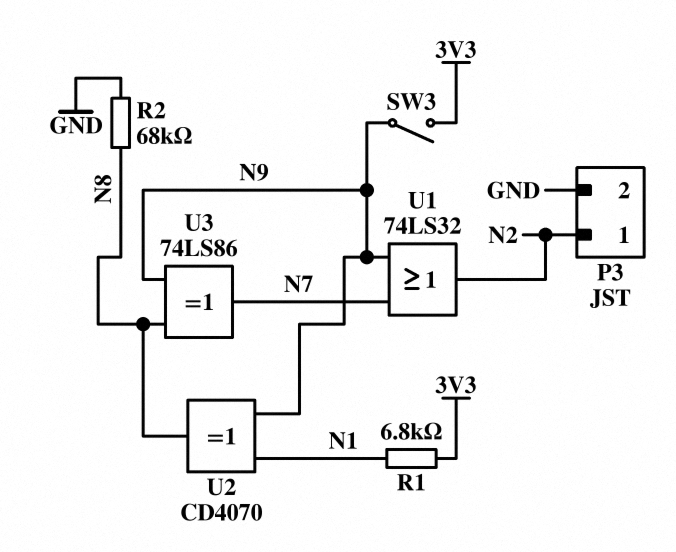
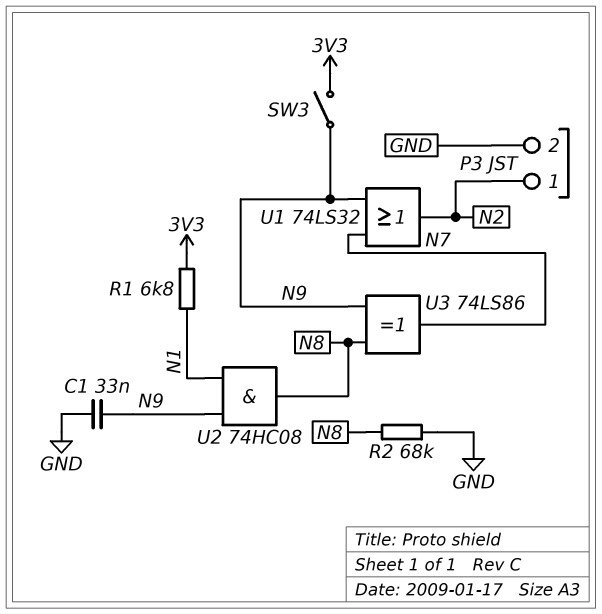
C1: none -> 33nF (GND, N9)
U2: XOR CD4070 (in N1, in N9, out N8) -> AND 74HC08 (in N1, in N9, out N8)

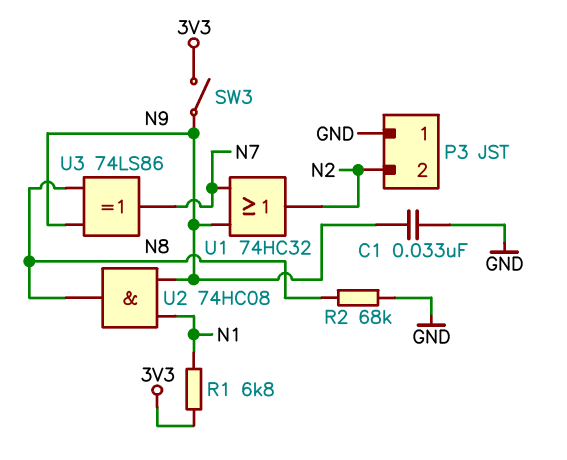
P3 pin 1: N2 -> GND
P3 pin 2: GND -> N2
U1: OR 74LS32 (in N7, in N9, out N2) -> OR 74HC32 (in N7, in N9, out N2)

